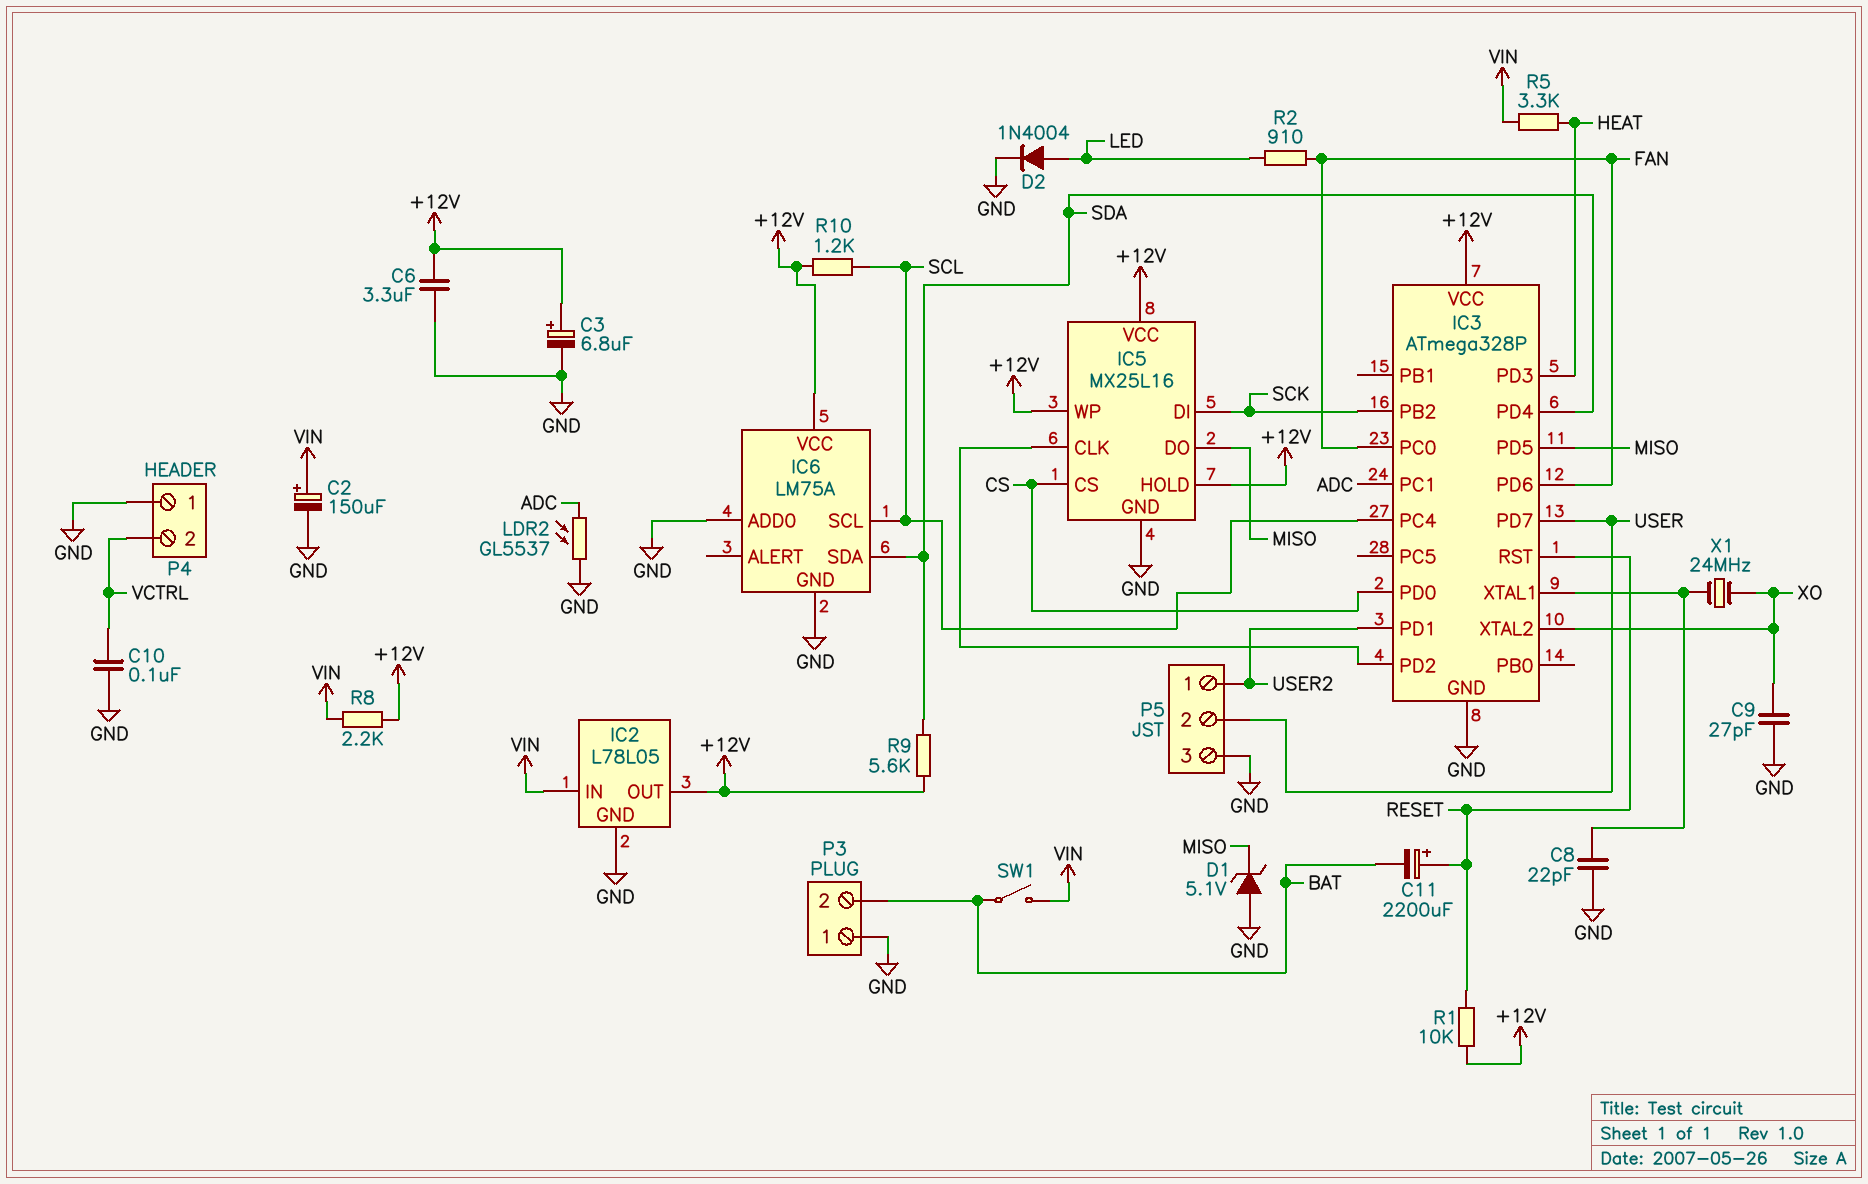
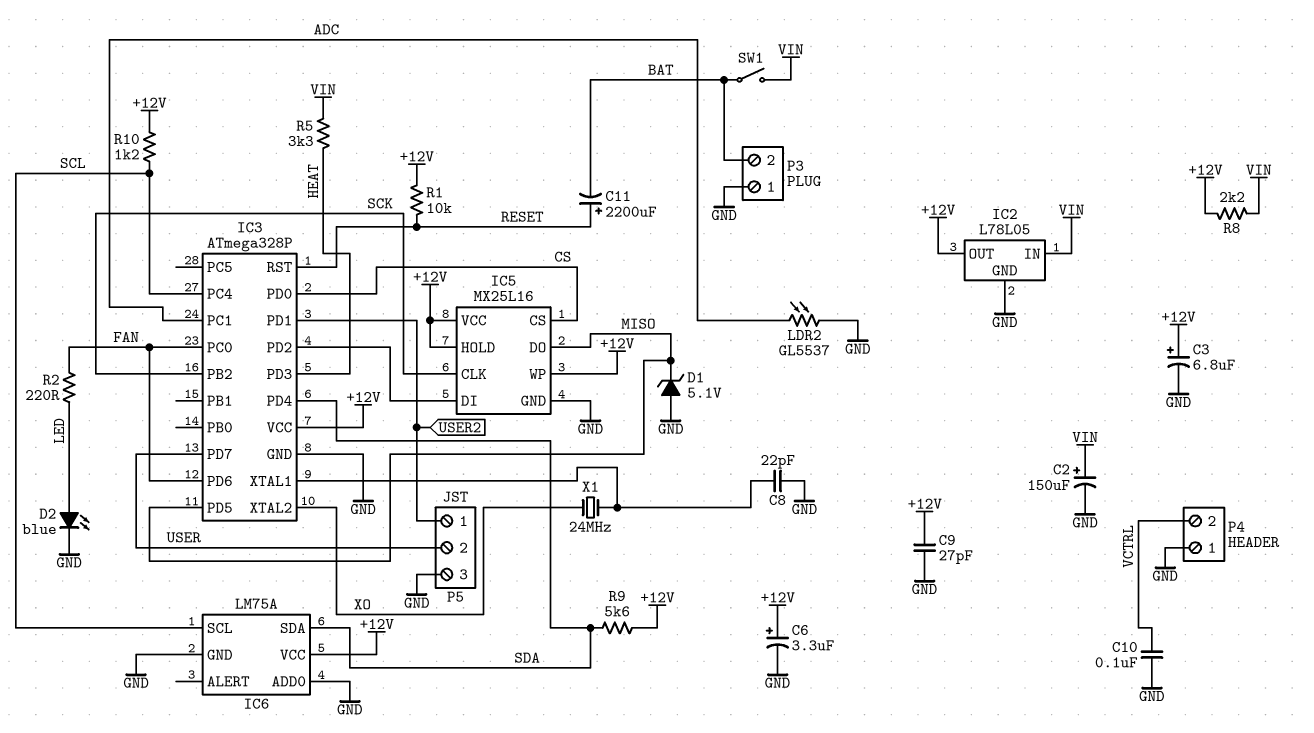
C6: 3.3uF (+12V, GND) -> 3.3uF (plus +12V, minus GND)
C9: 27pF (GND, XO) -> 27pF (+12V, GND)
D2: diode 1N4004 (A LED, K GND) -> LED blue (A LED, K GND)
IC5 pin CLK: IC3/PD2 -> SCK
IC5 pin DI: SCK -> IC3/PD2
R2: 910 (FAN, LED) -> 220 (FAN, LED)

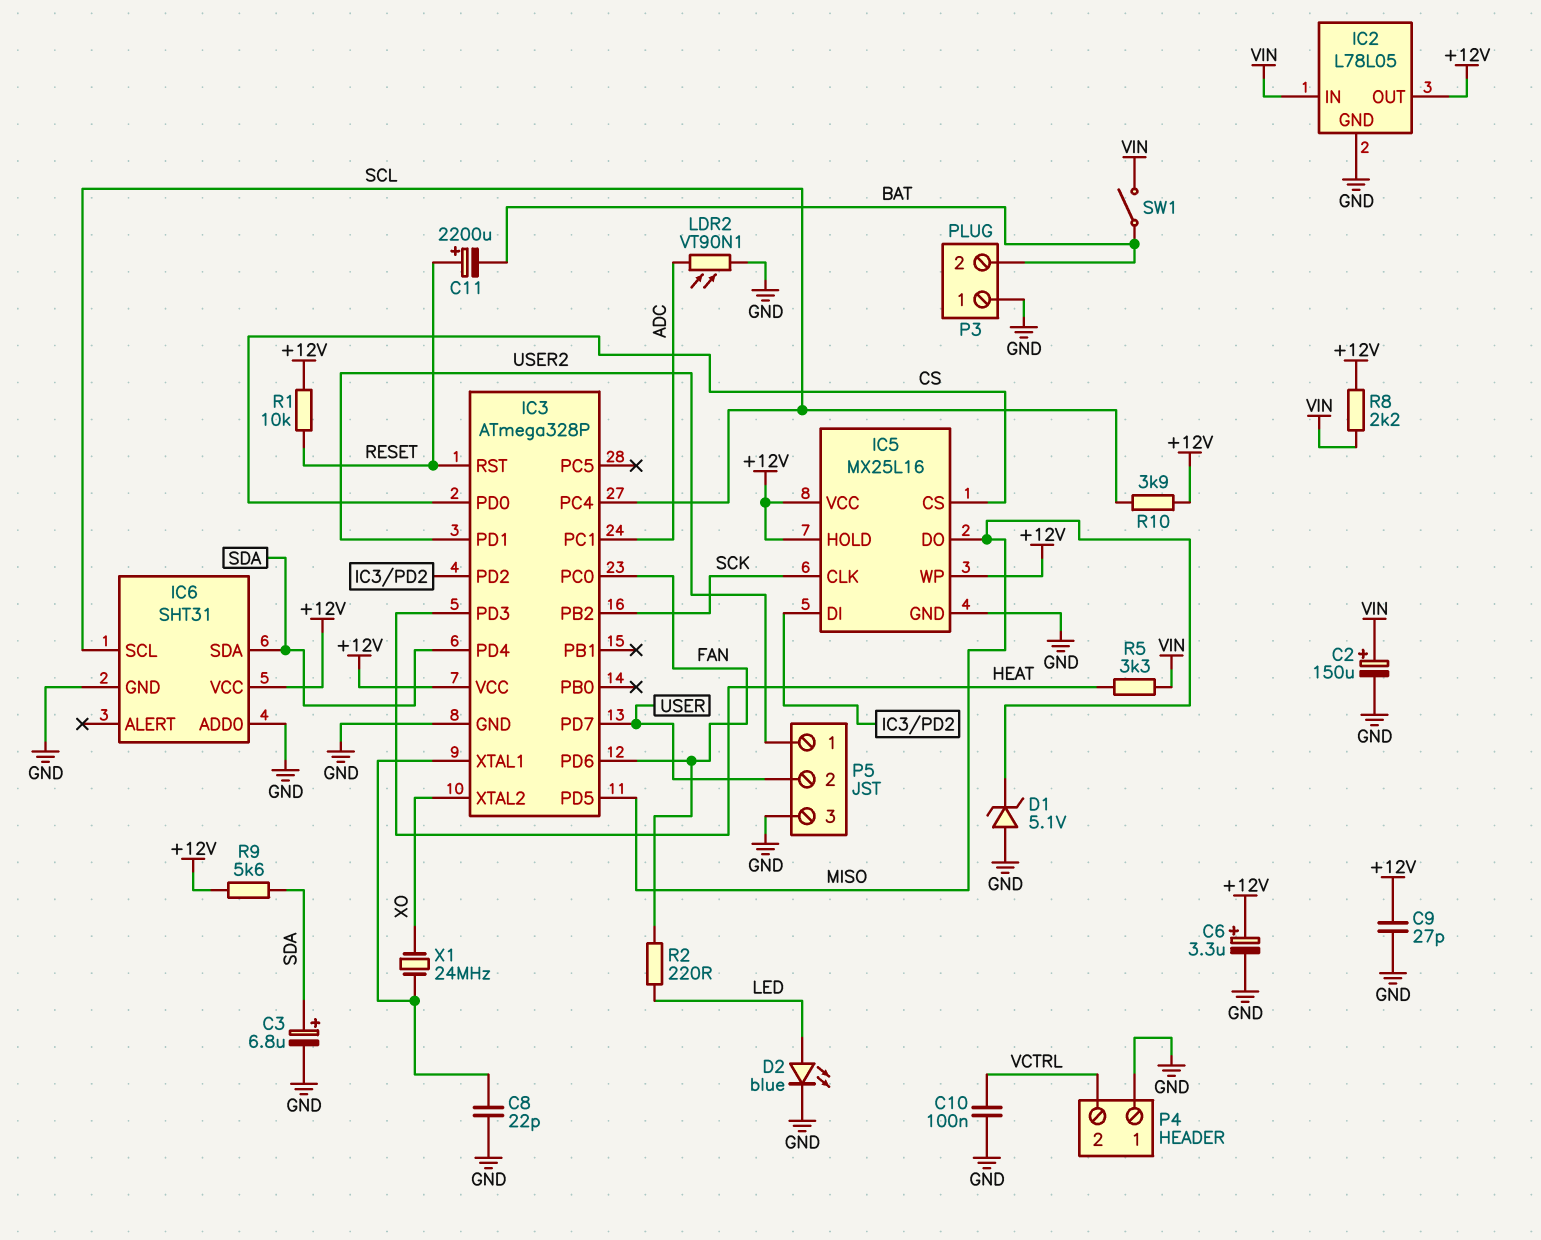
C3: 6.8uF (plus +12V, minus GND) -> 6.8uF (plus SDA, minus GND)
IC6: LM75A -> SHT31
LDR2: GL5537 (ADC, GND) -> VT90N1 (ADC, GND)
R10: 1.2k (+12V, SCL) -> 3.9k (+12V, SCL)

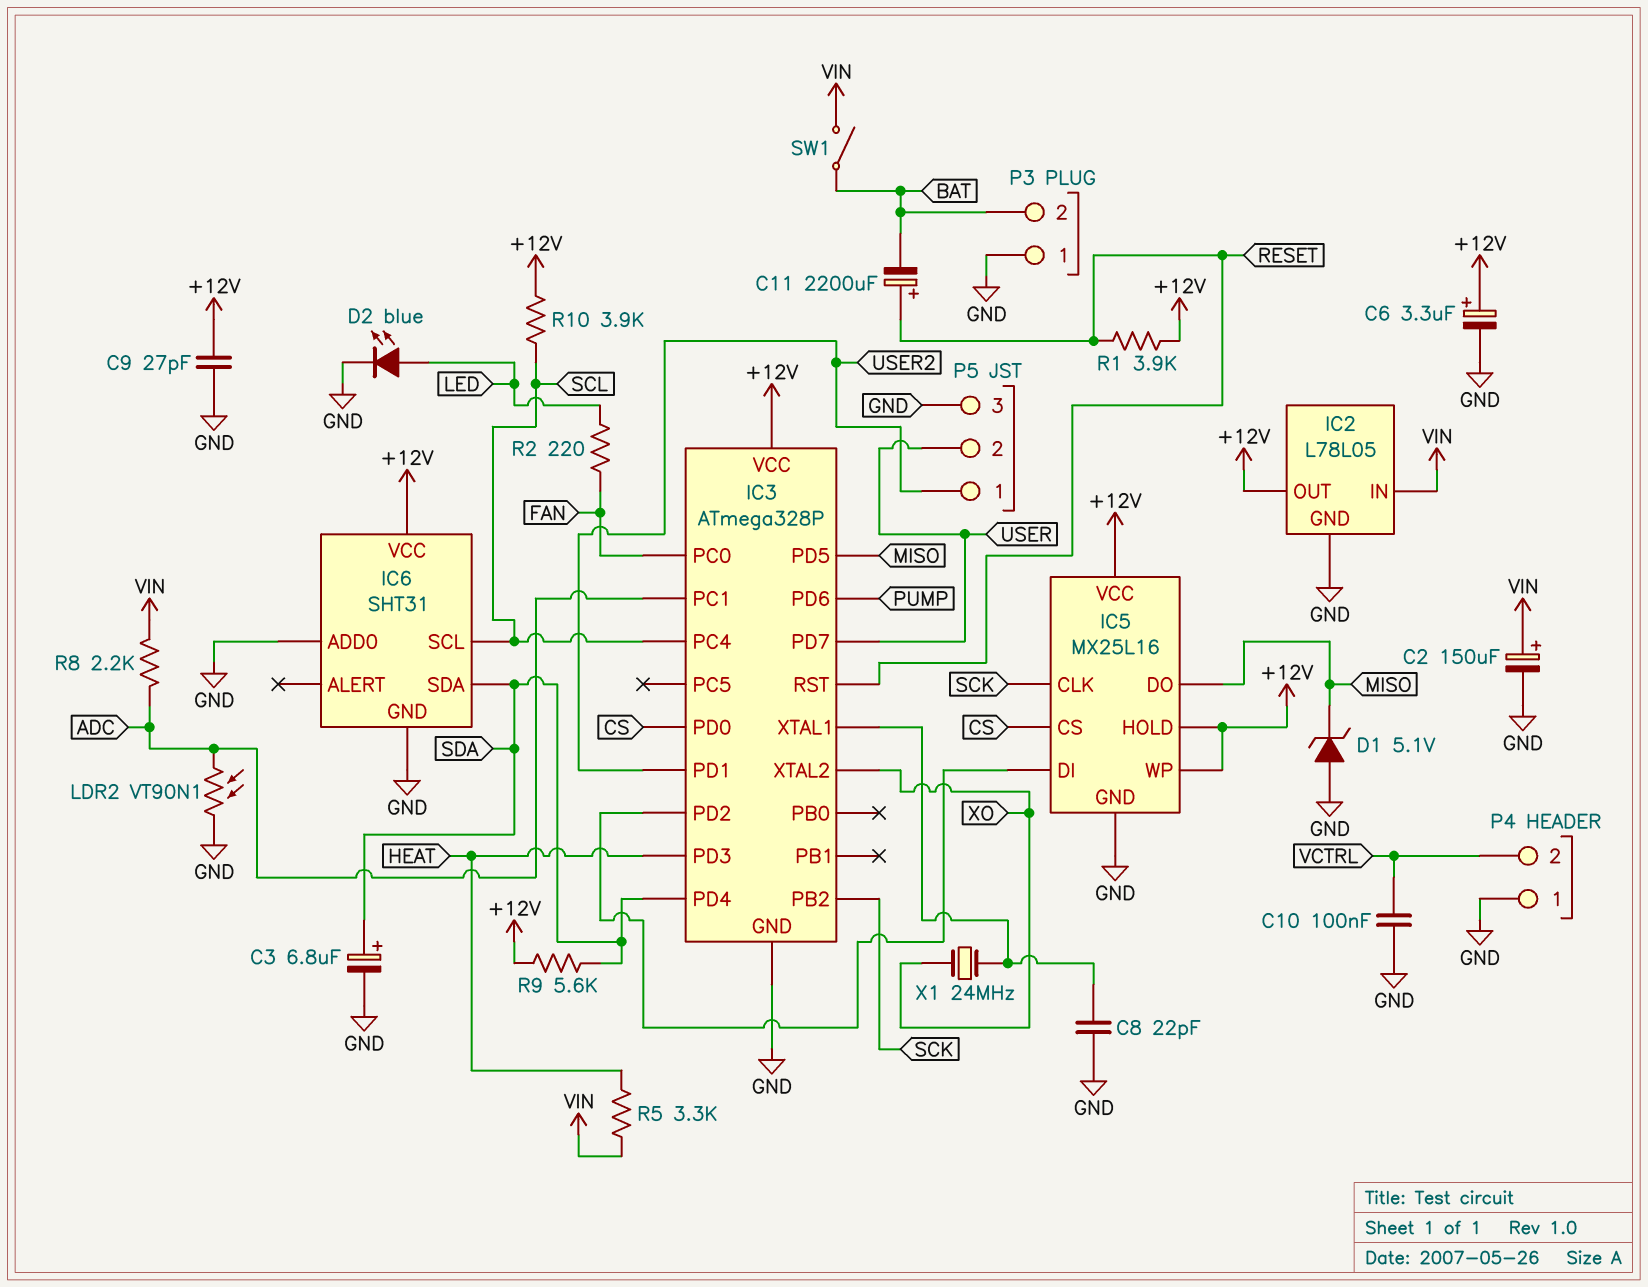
IC3 pin PD6: FAN -> PUMP
R1: 10k (+12V, RESET) -> 3.9k (+12V, RESET)
R8: 2.2k (+12V, VIN) -> 2.2k (ADC, VIN)

